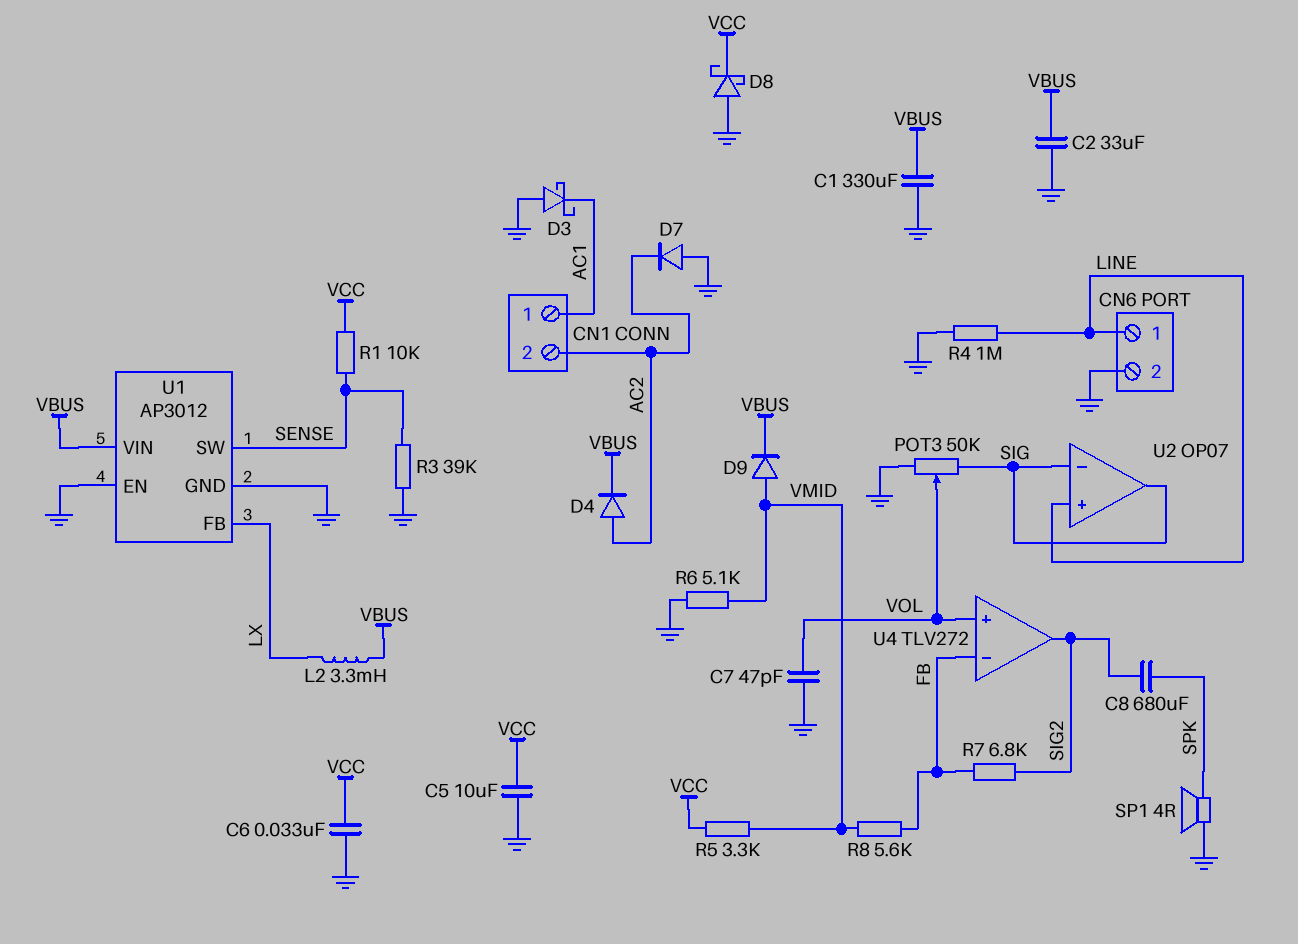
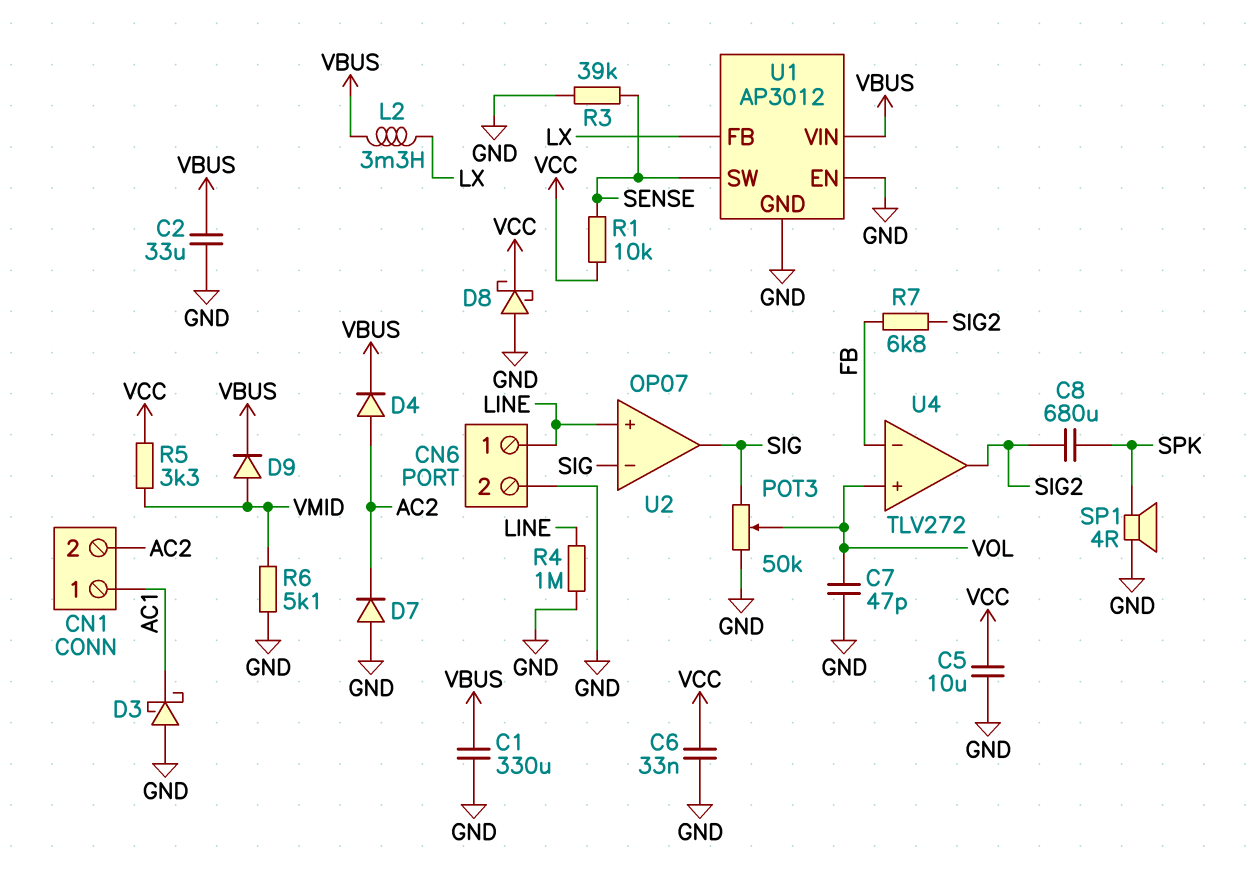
R8: 5.6k (FB, VMID) -> none

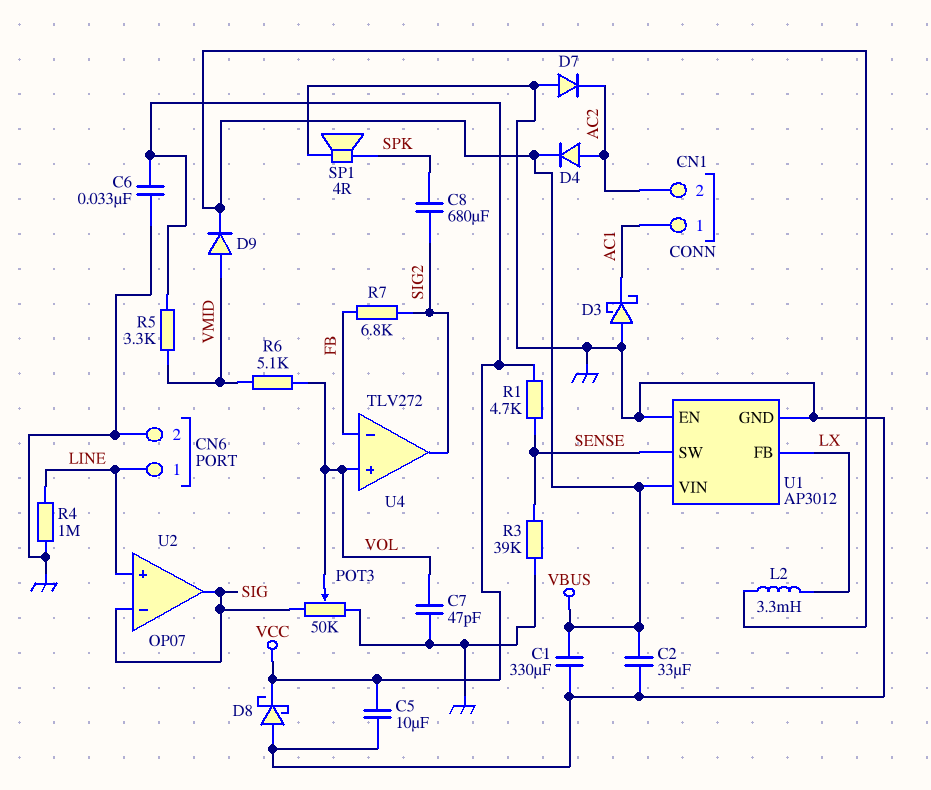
R1: 10k (SENSE, VCC) -> 4.7k (SENSE, VCC)
R6: 5.1k (GND, VMID) -> 5.1k (VMID, VOL)

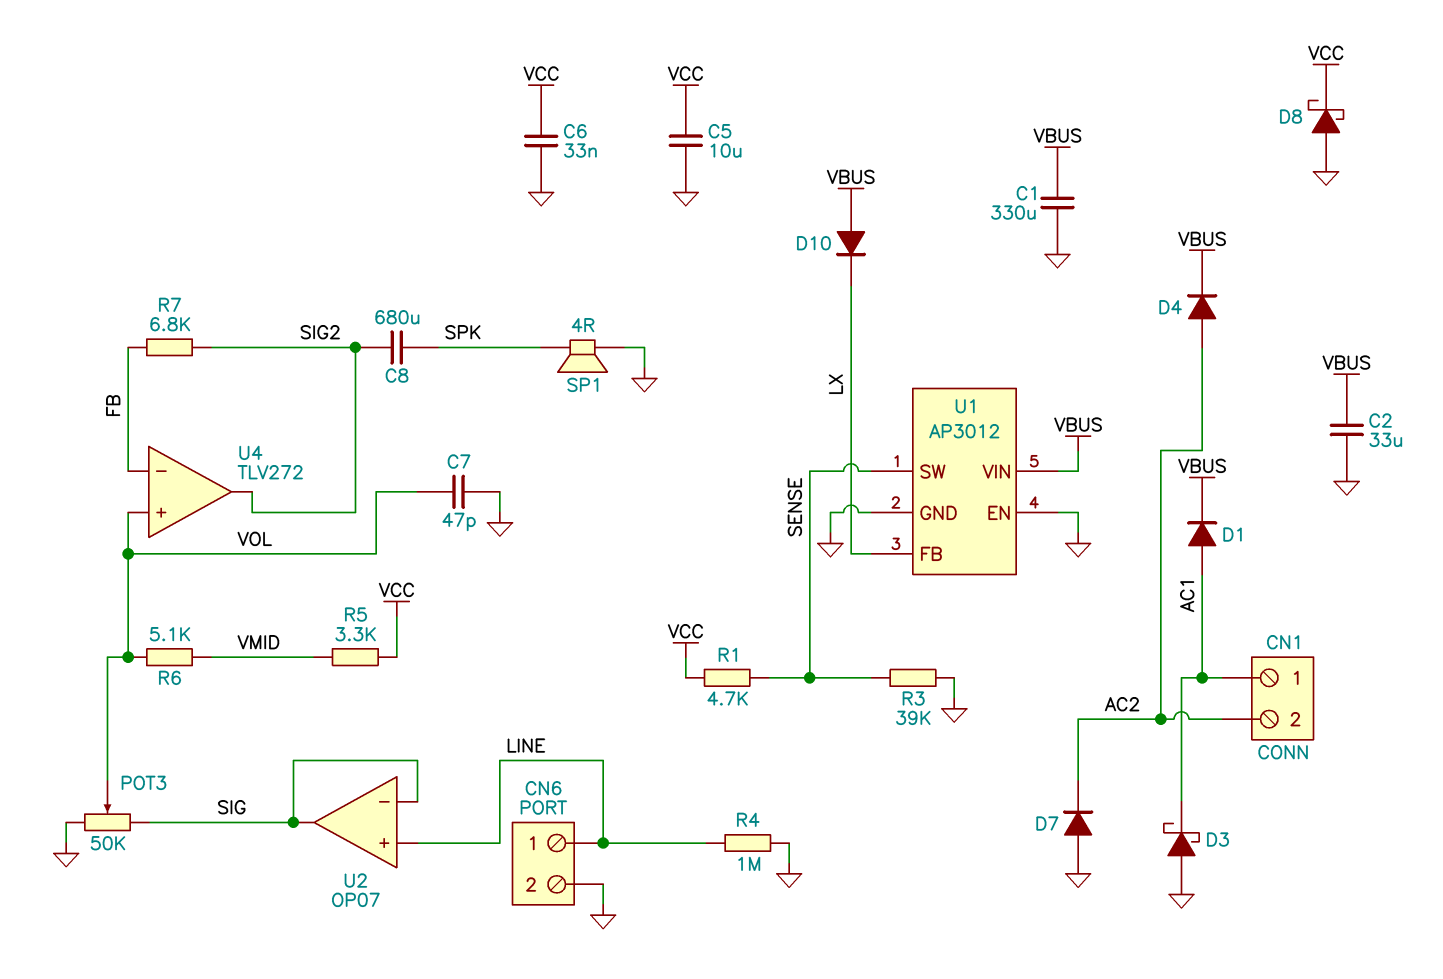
D1: none -> diode (A AC1, K VBUS)
D9: diode (A VMID, K VBUS) -> none
D10: none -> diode (A VBUS, K LX)
L2: 3.3mH (LX, VBUS) -> none

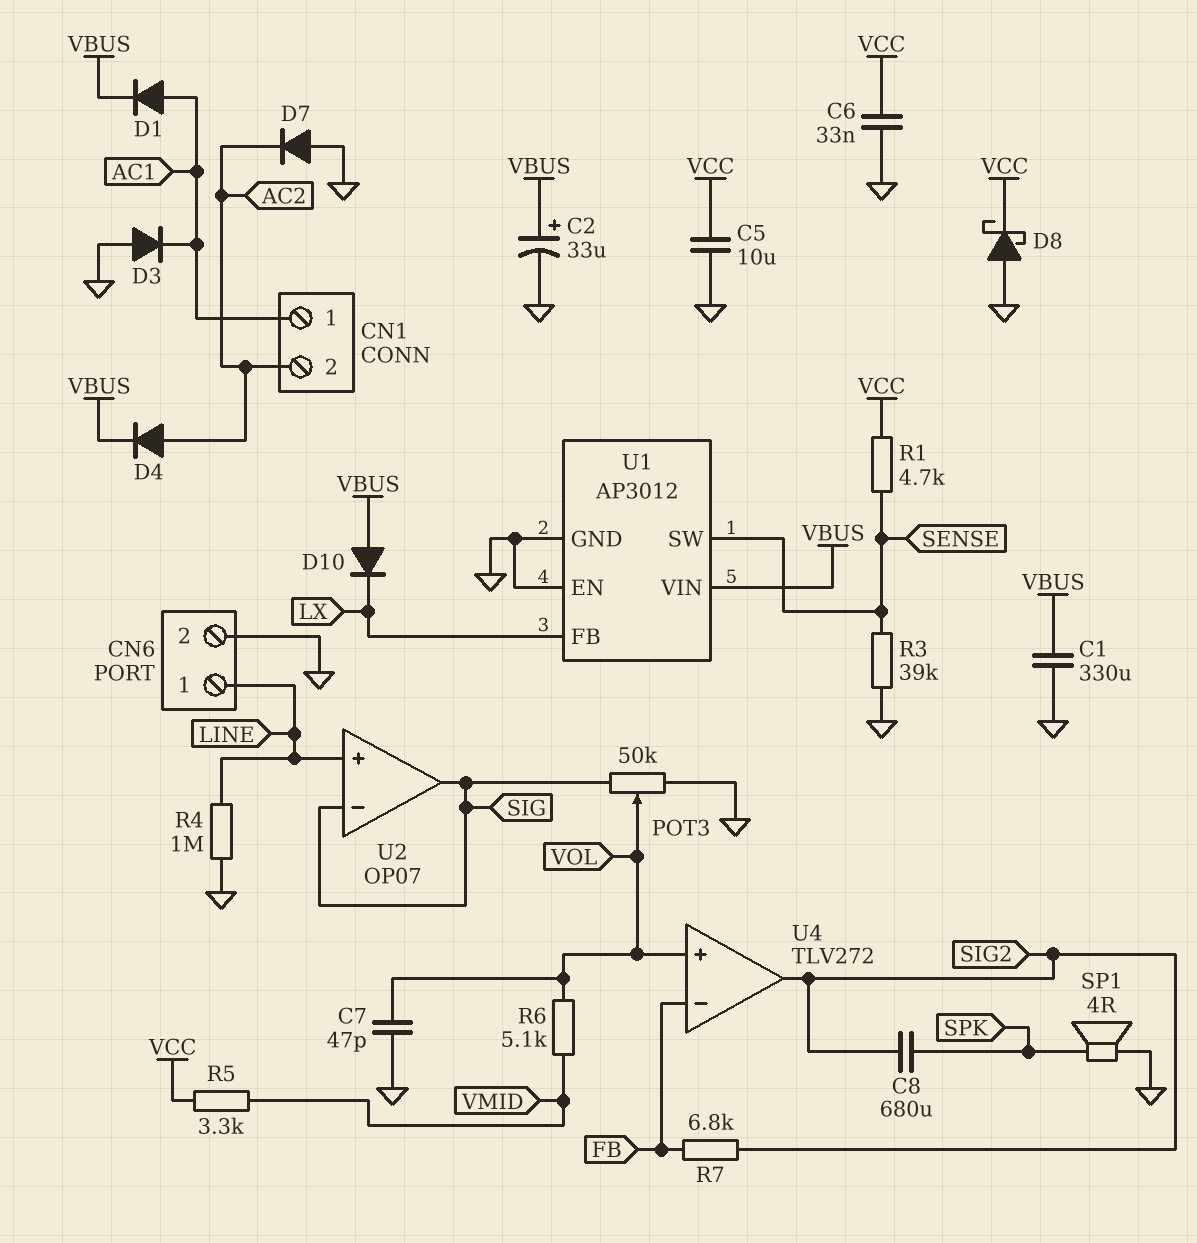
C2: 33uF (GND, VBUS) -> 33uF (plus VBUS, minus GND)
D3: schottky (A GND, K AC1) -> diode (A GND, K AC1)

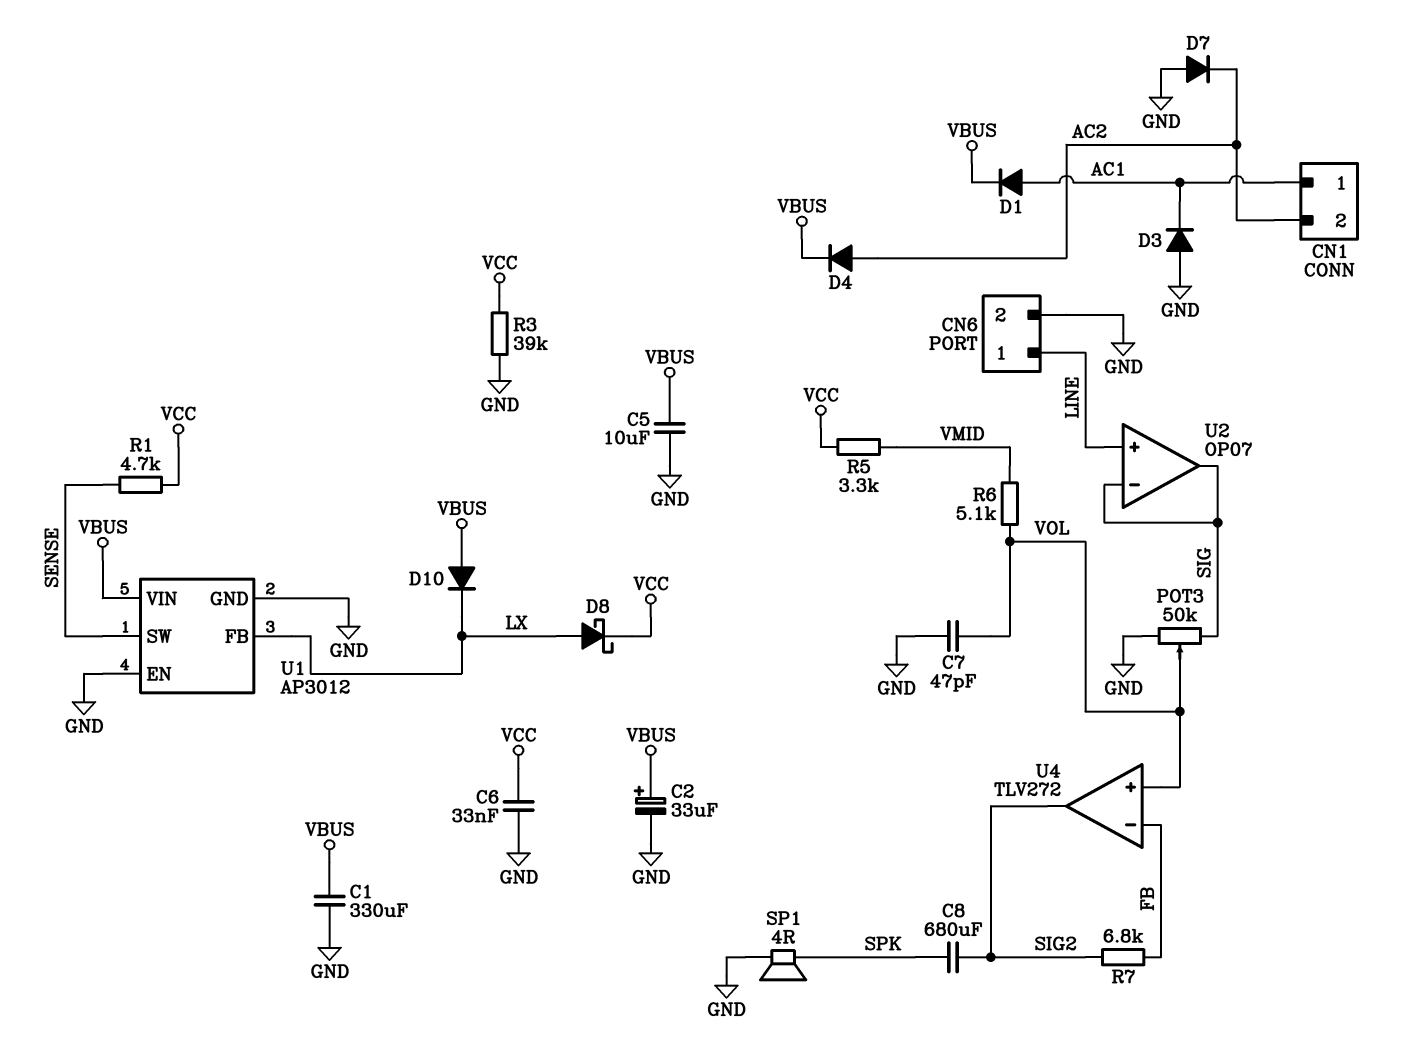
C5: 10uF (GND, VCC) -> 10uF (GND, VBUS)
D8: schottky (A GND, K VCC) -> schottky (A LX, K VCC)
R3: 39k (GND, SENSE) -> 39k (GND, VCC)
R4: 1M (GND, LINE) -> none

